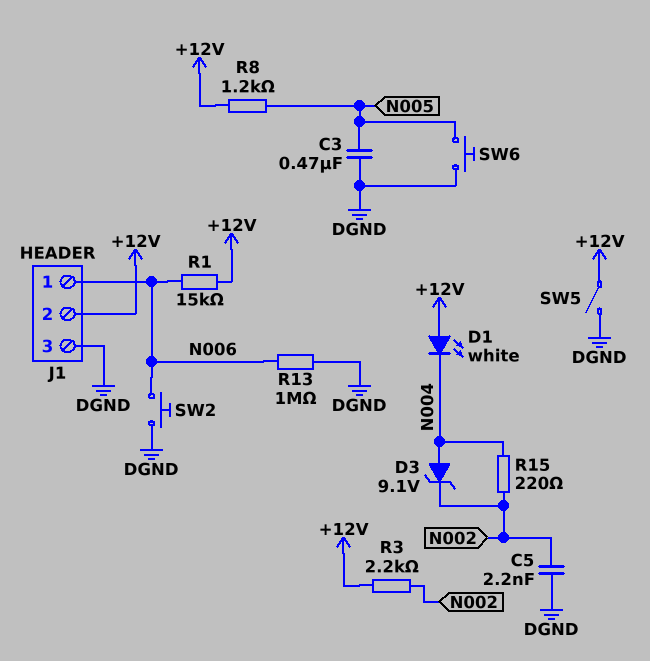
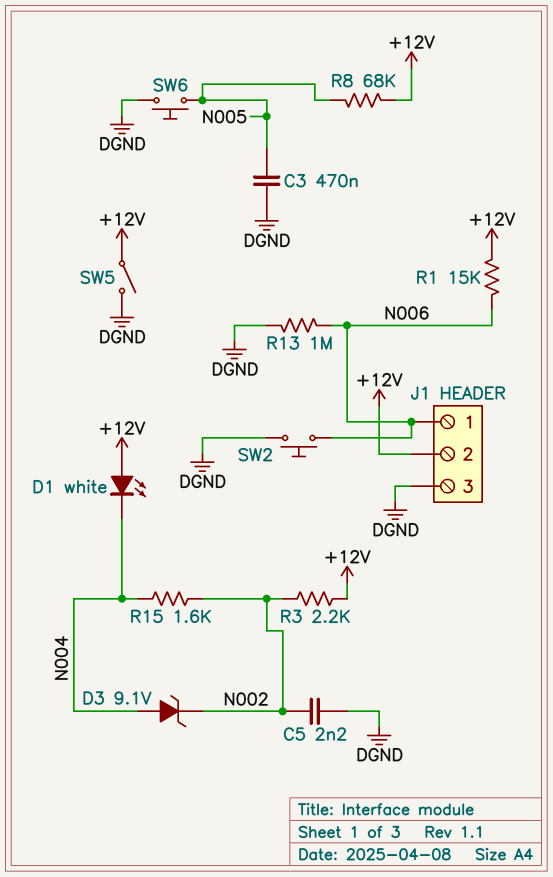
R8: 1.2k (+12V, N005) -> 68k (+12V, N005)
R15: 220 (N002, N004) -> 1.6k (N002, N004)

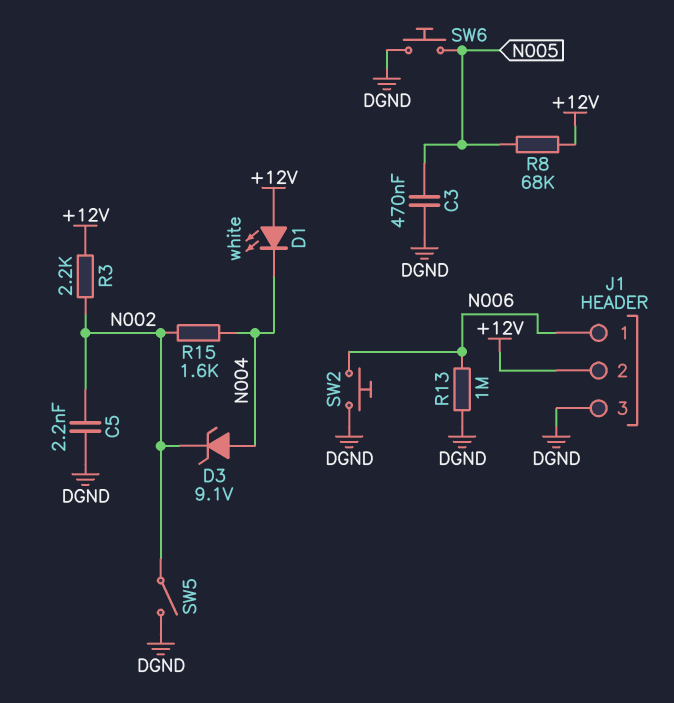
R1: 15k (+12V, N006) -> none
SW5: switch (+12V, DGND) -> switch (DGND, N002)

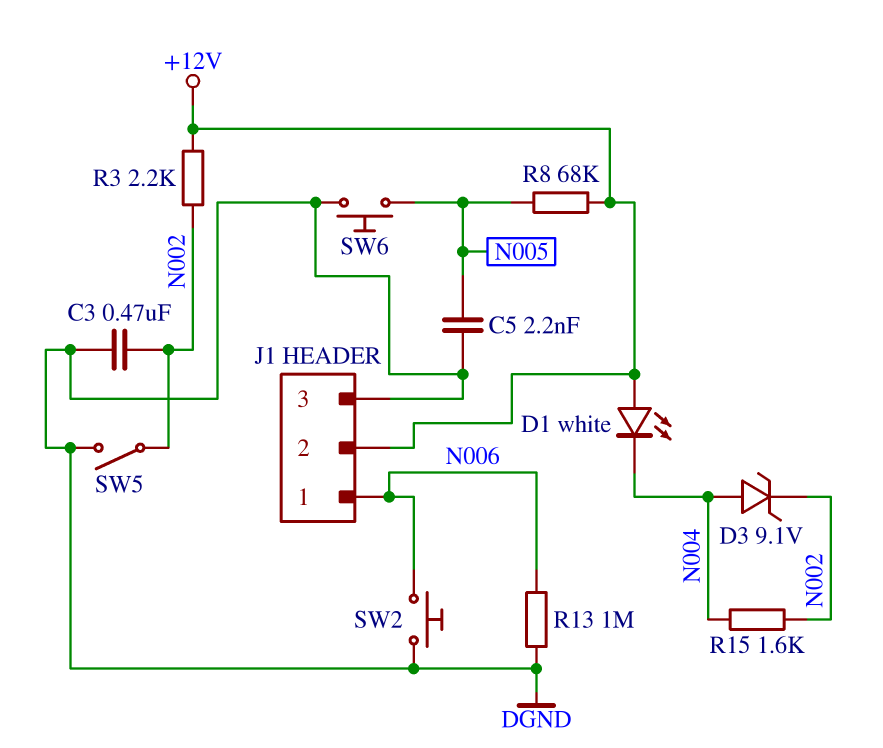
C3: 470nF (DGND, N005) -> 470nF (DGND, N002)
C5: 2.2nF (DGND, N002) -> 2.2nF (DGND, N005)

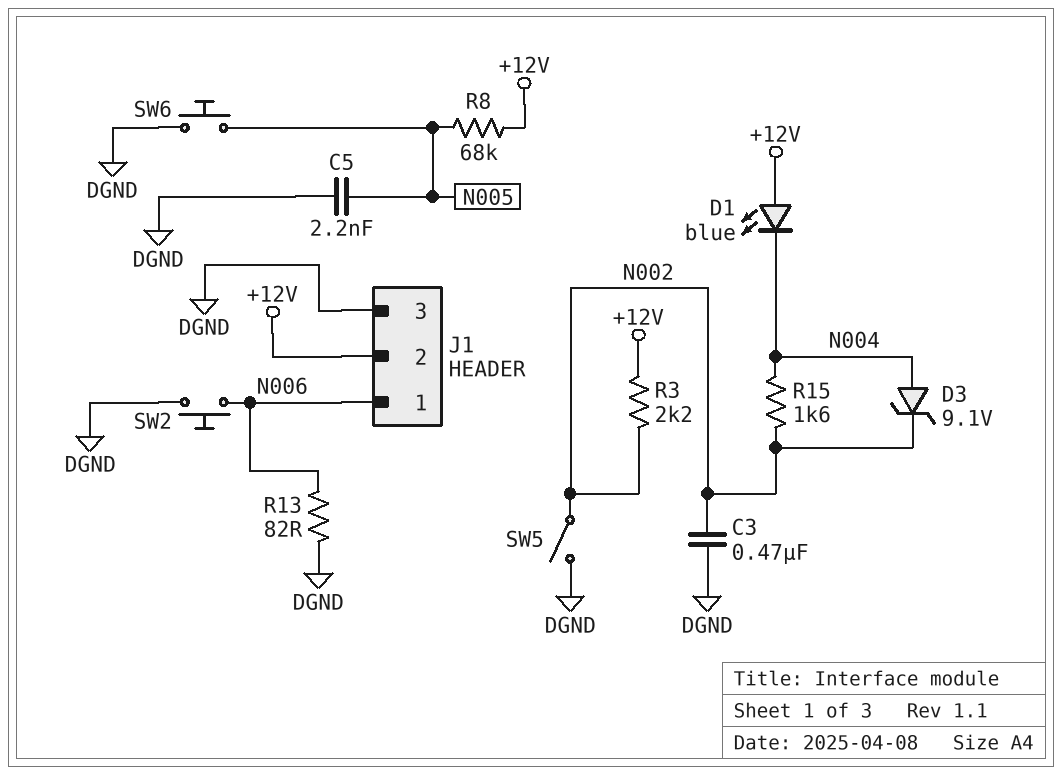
D1: LED white (A +12V, K N004) -> LED blue (A +12V, K N004)
R13: 1M (DGND, N006) -> 82 (DGND, N006)

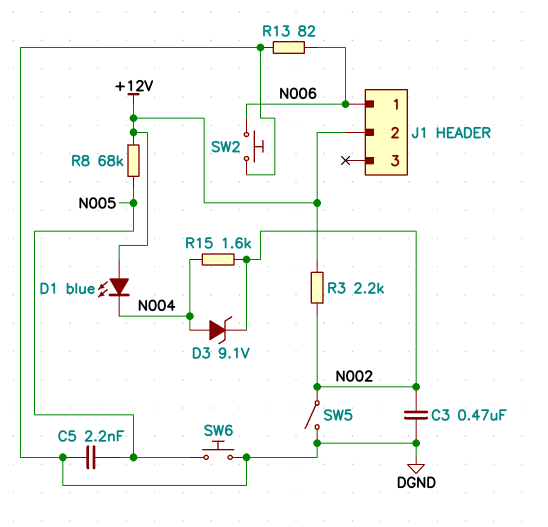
J1 pin 3: DGND -> none

